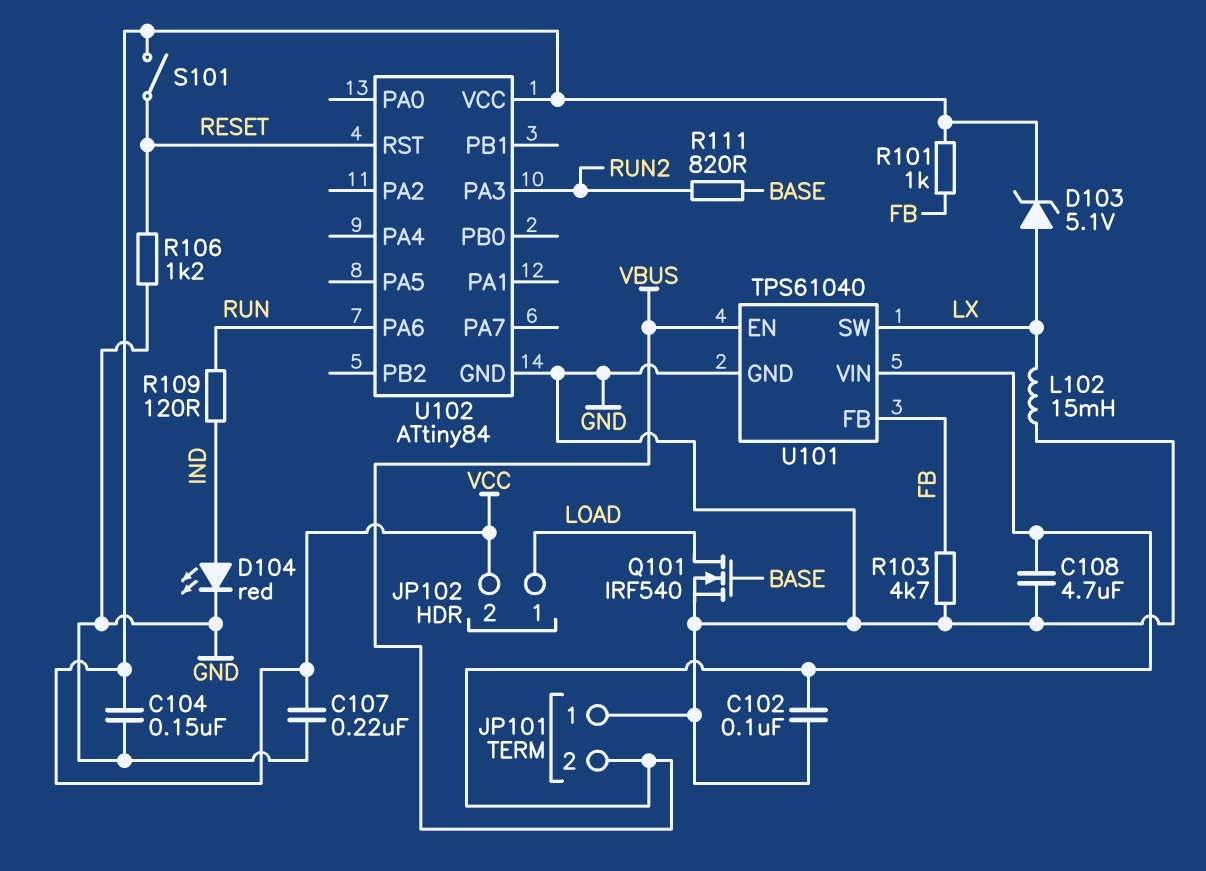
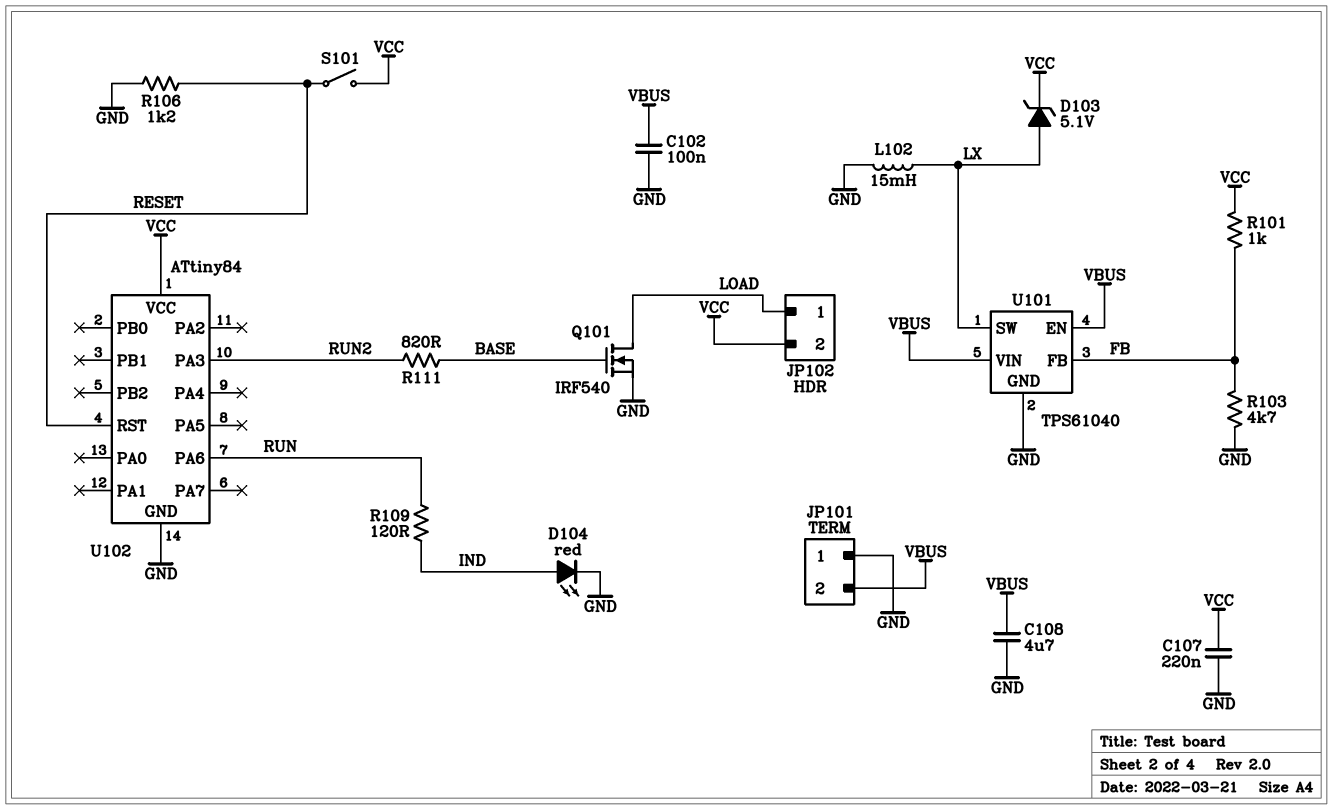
C104: 150nF (GND, VCC) -> none

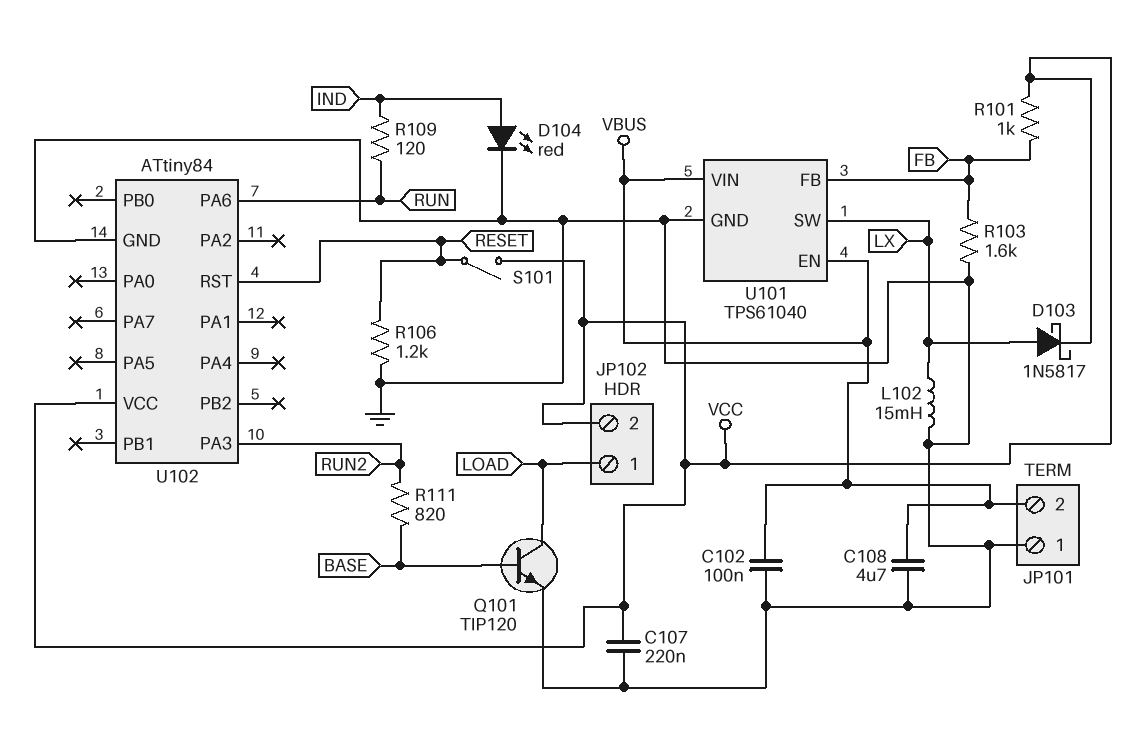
D103: zener 5.1V (A LX, K VCC) -> schottky 1N5817 (A LX, K VCC)
Q101: NMOS IRF540 (G BASE, D LOAD, S GND) -> NPN TIP120 (B BASE, C LOAD, E GND)
R103: 4.7k (FB, GND) -> 1.6k (FB, GND)

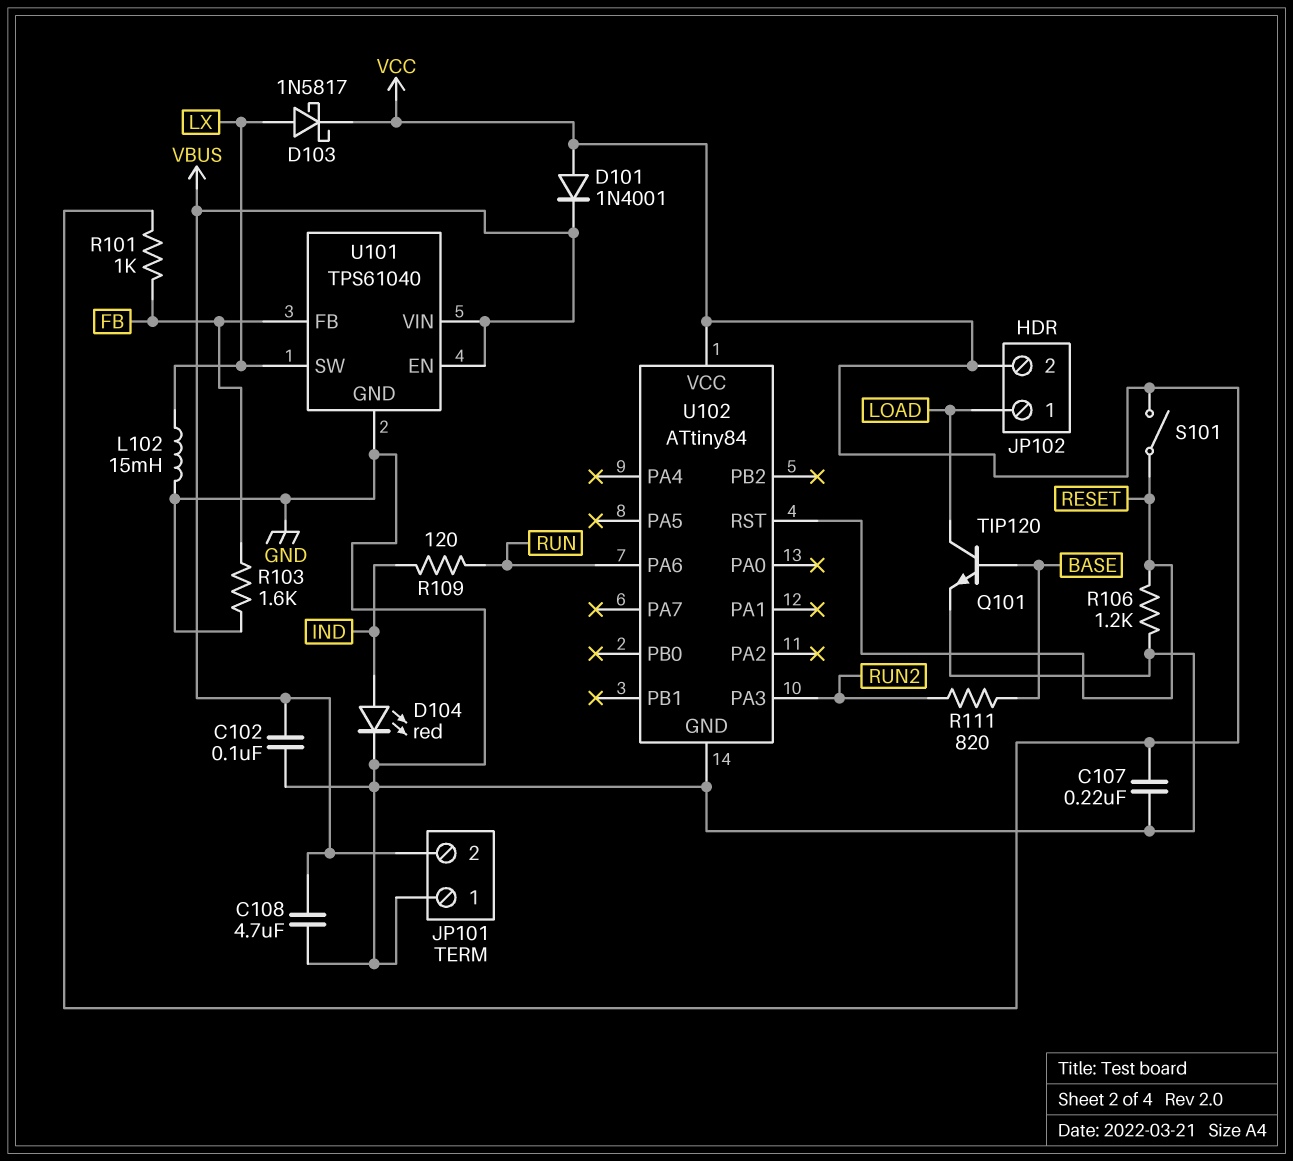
D101: none -> diode 1N4001 (A VCC, K VBUS)

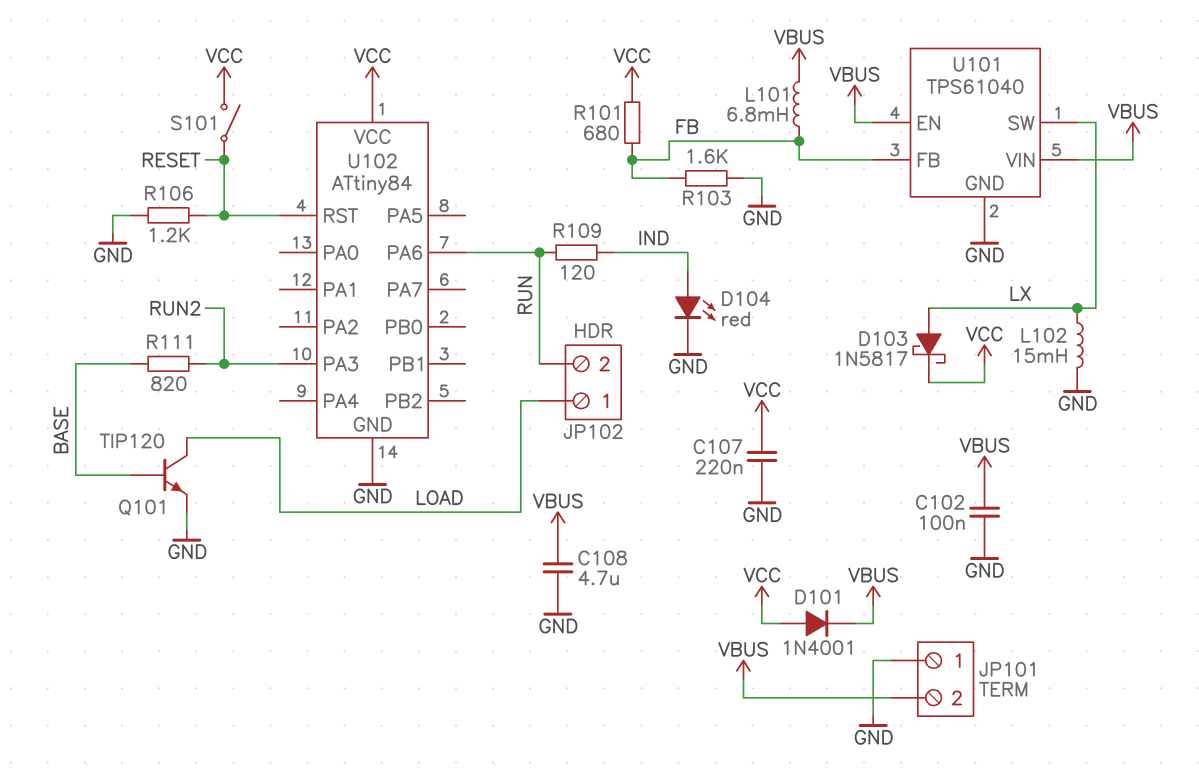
JP102 pin 2: VCC -> RUN
L101: none -> 6.8mH (FB, VBUS)
R101: 1k (FB, VCC) -> 680 (FB, VCC)

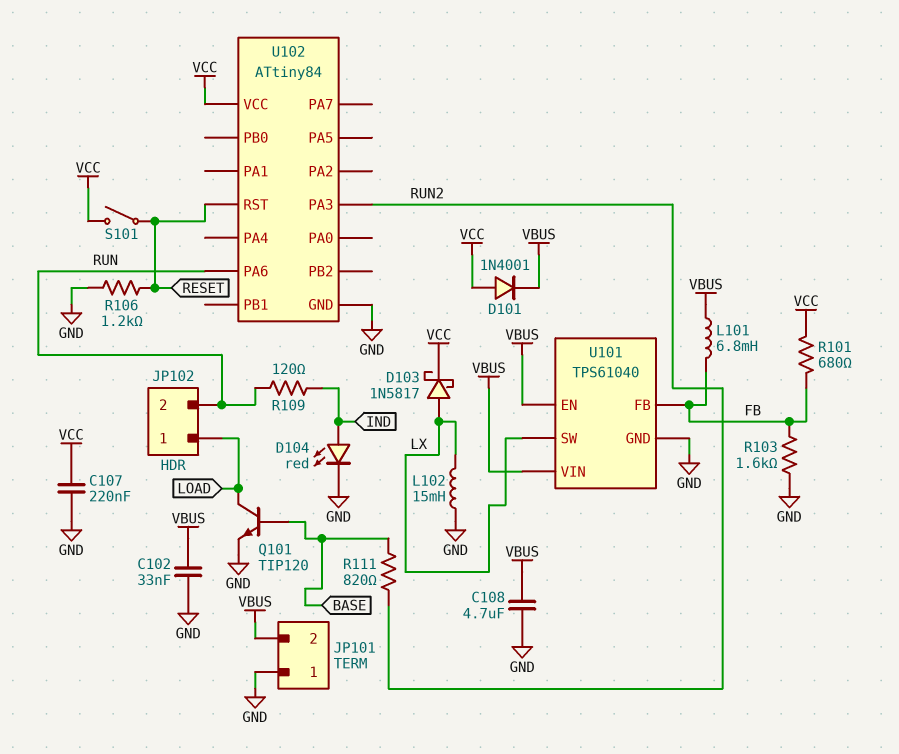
C102: 100nF (GND, VBUS) -> 33nF (GND, VBUS)

